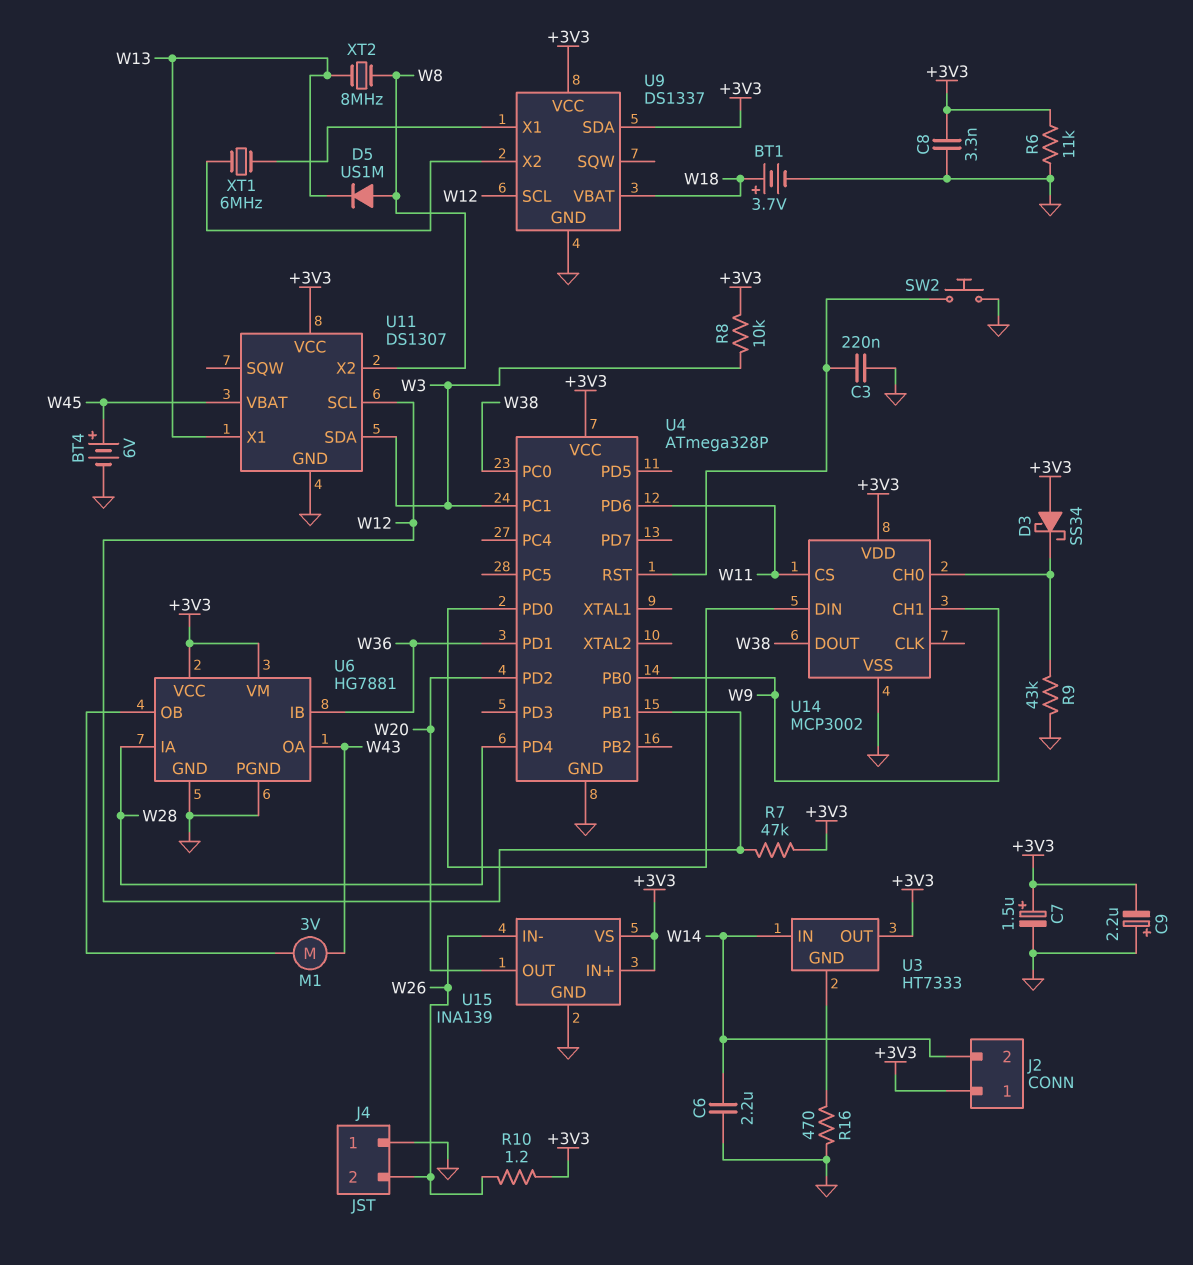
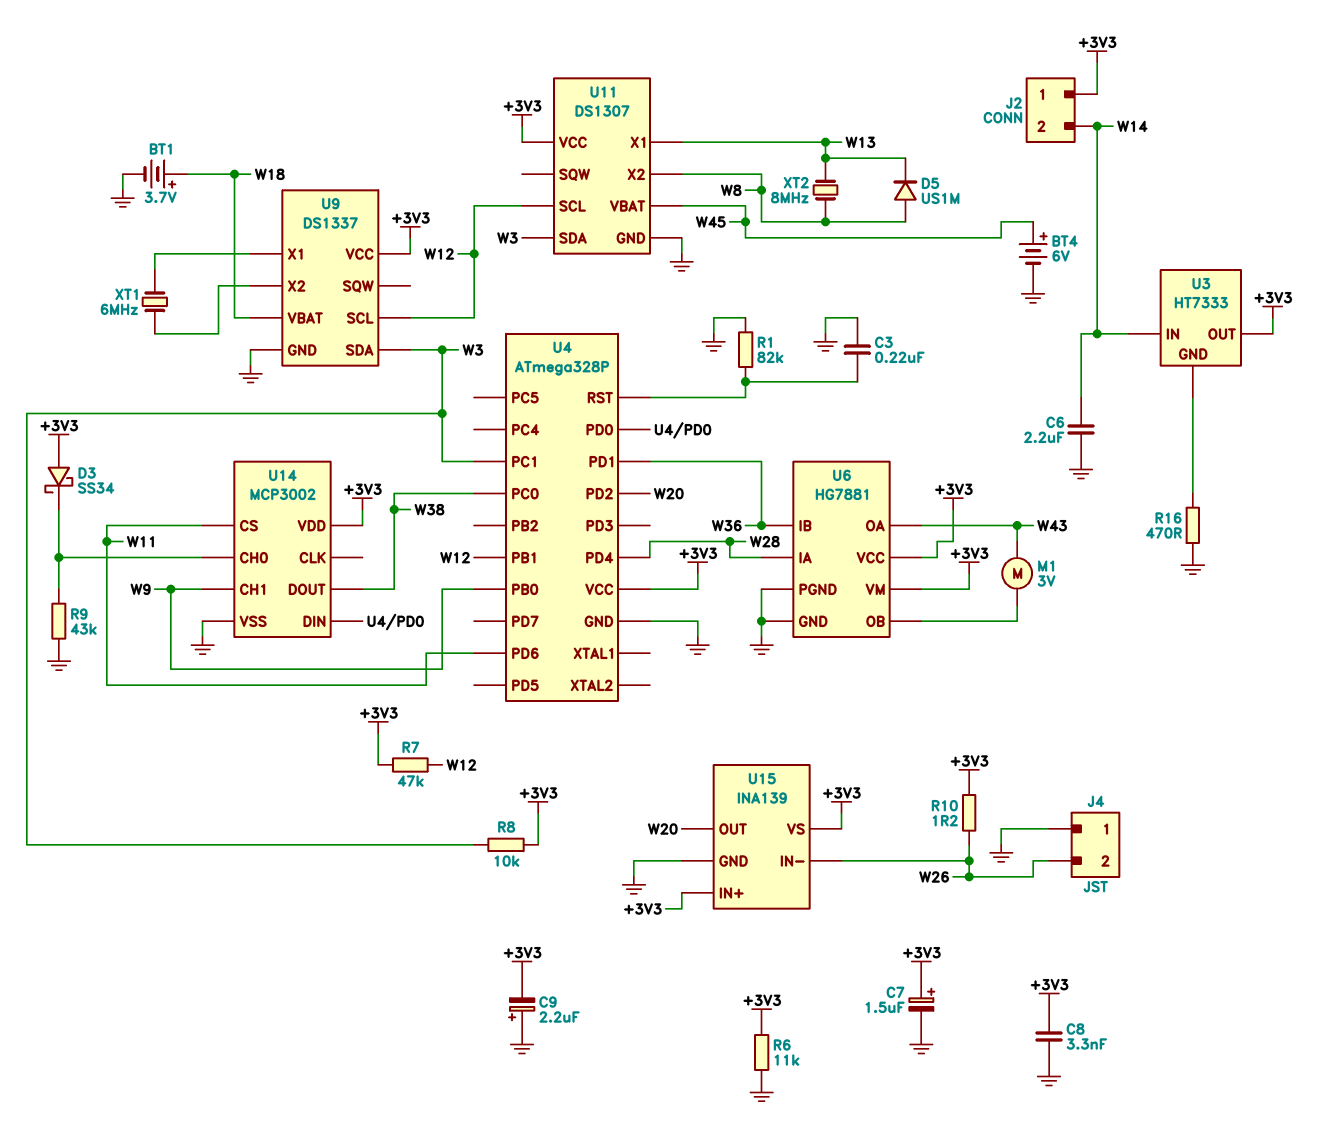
R1: none -> 82k (GND, U4/RST)
SW2: button (GND, U4/RST) -> none
U9 pin SDA: +3V3 -> W3

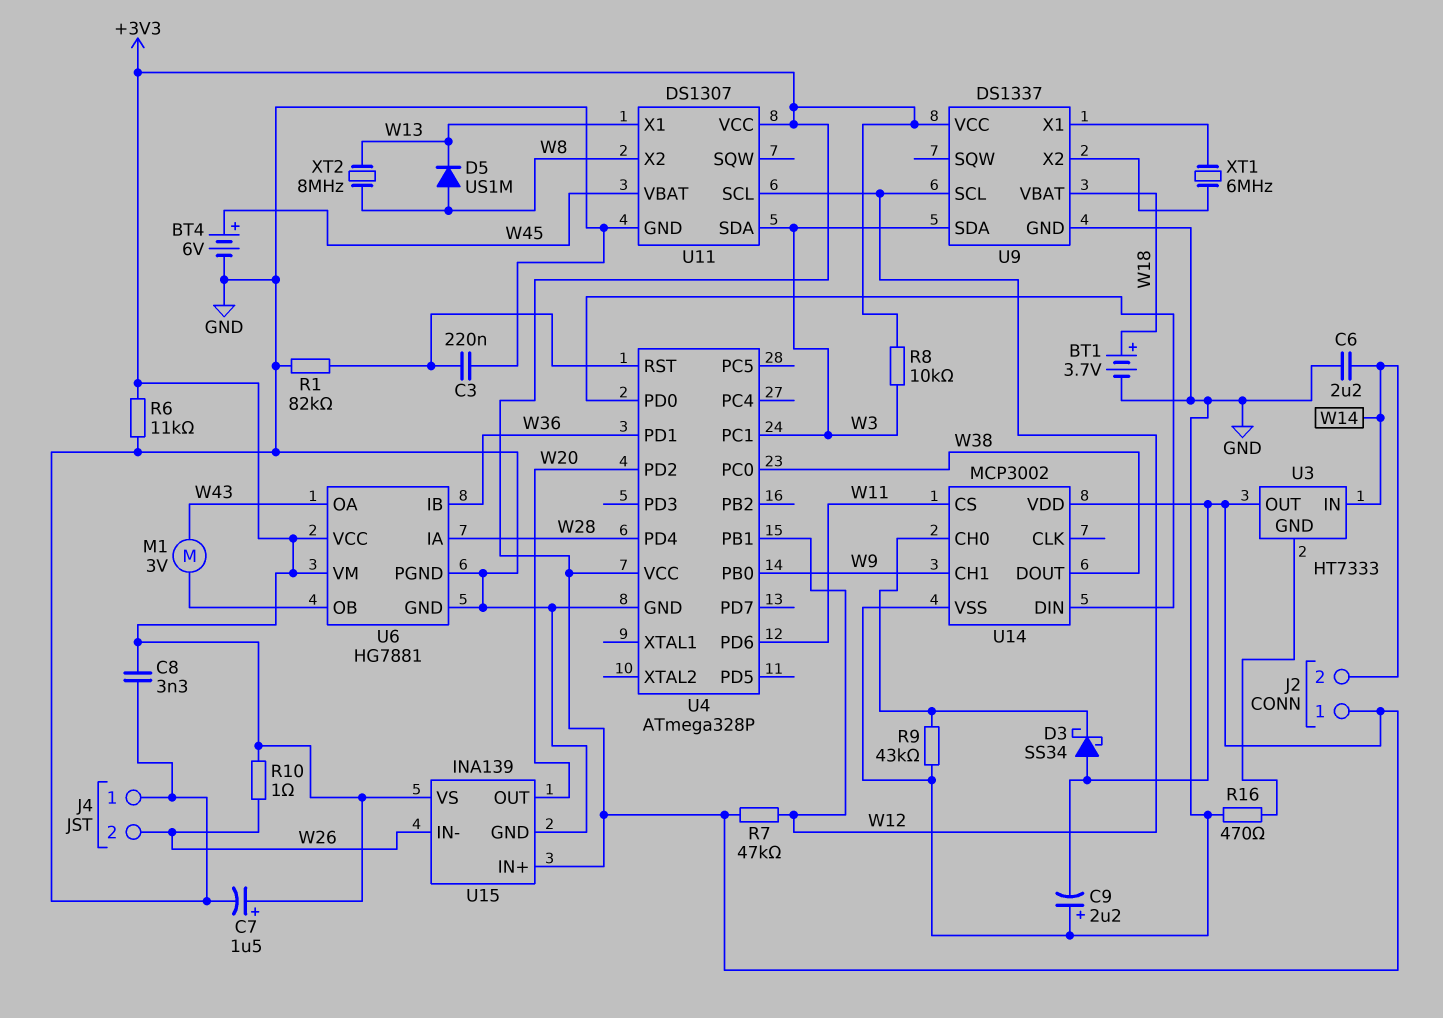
R10: 1.2 (+3V3, W26) -> 1 (+3V3, W26)

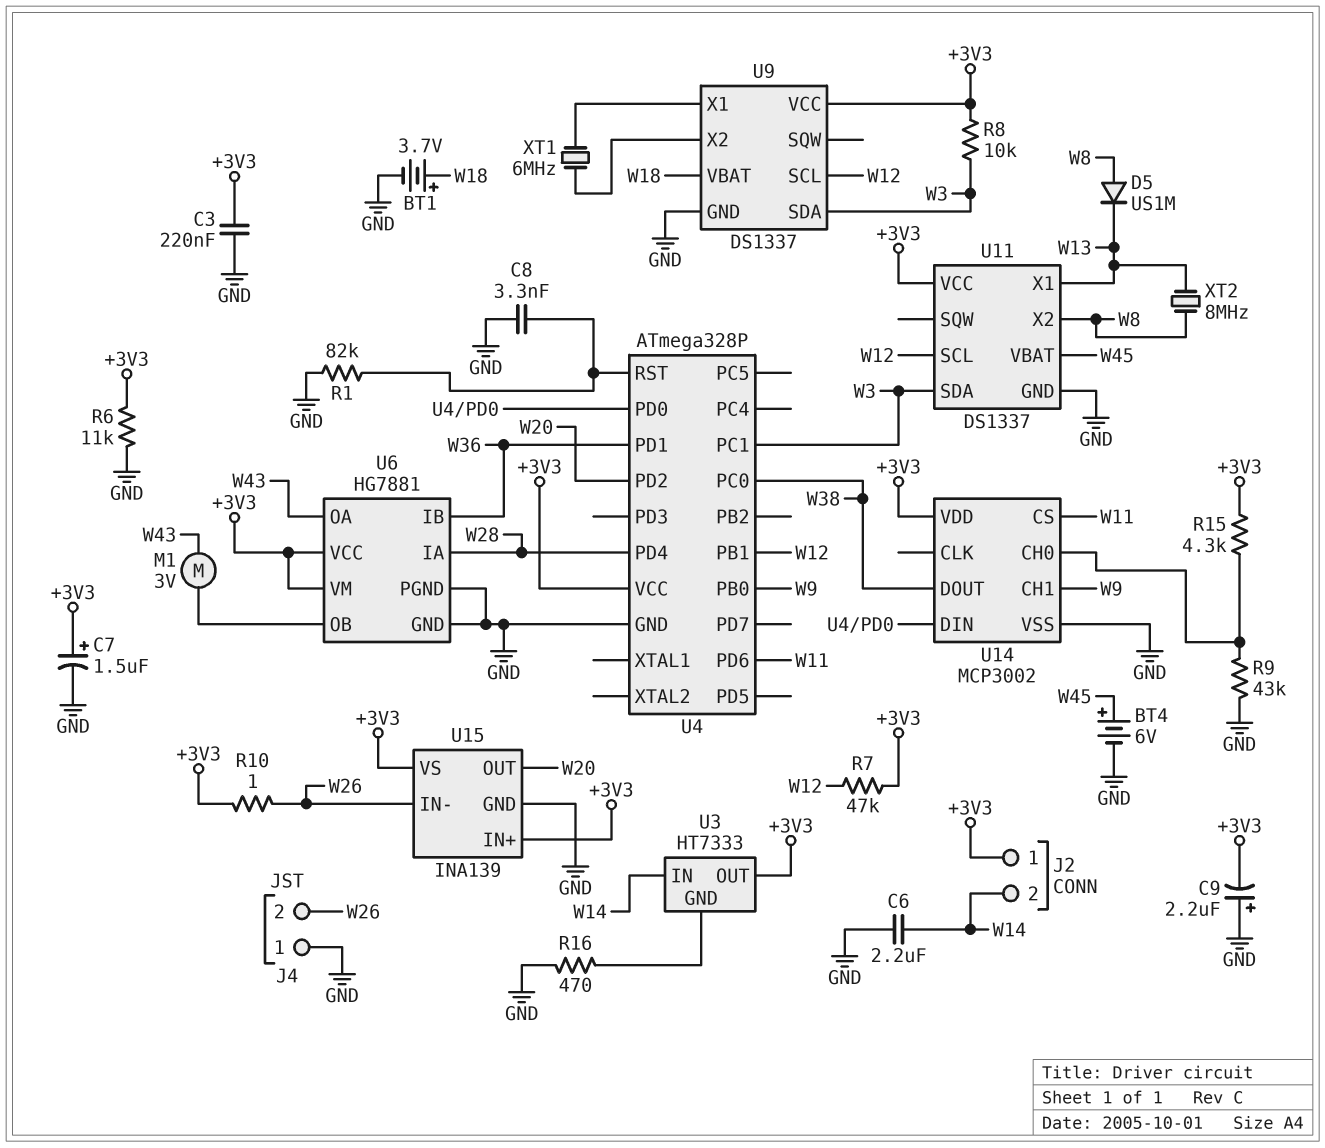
C3: 220nF (GND, U4/RST) -> 220nF (+3V3, GND)
C8: 3.3nF (+3V3, GND) -> 3.3nF (GND, U4/RST)
D3: schottky SS34 (A +3V3, K U14/CH0) -> none
R15: none -> 4.3k (+3V3, U14/CH0)
U11: DS1307 -> DS1337

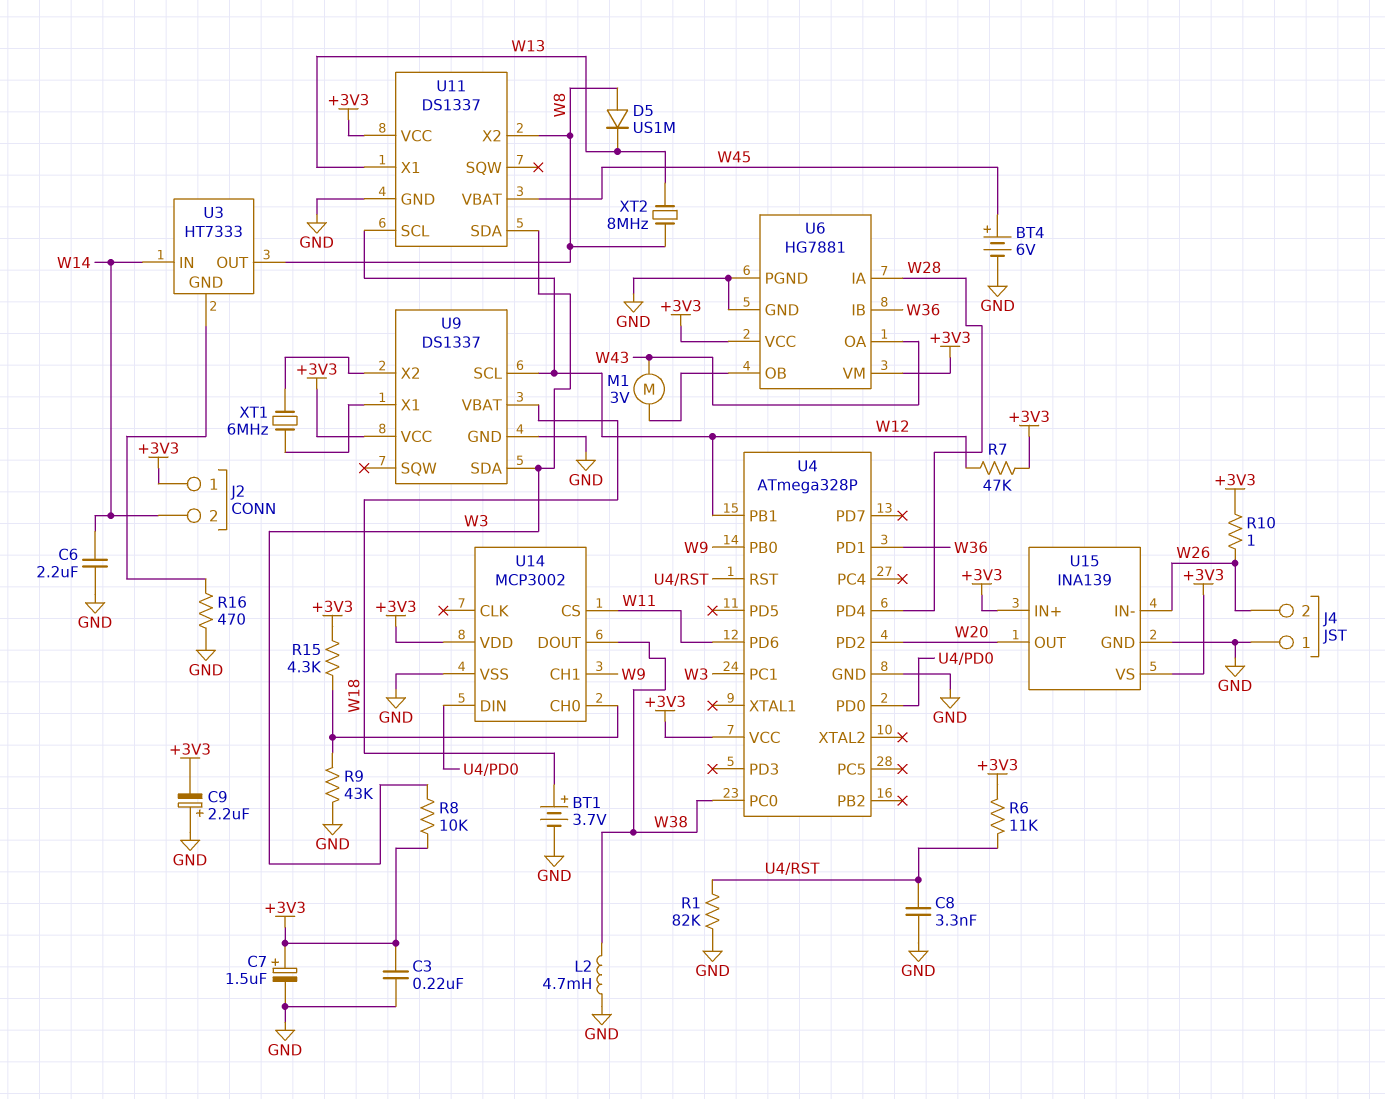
L2: none -> 4.7mH (GND, W38)
R6: 11k (+3V3, GND) -> 11k (+3V3, U4/RST)
U3 pin OUT: +3V3 -> W8

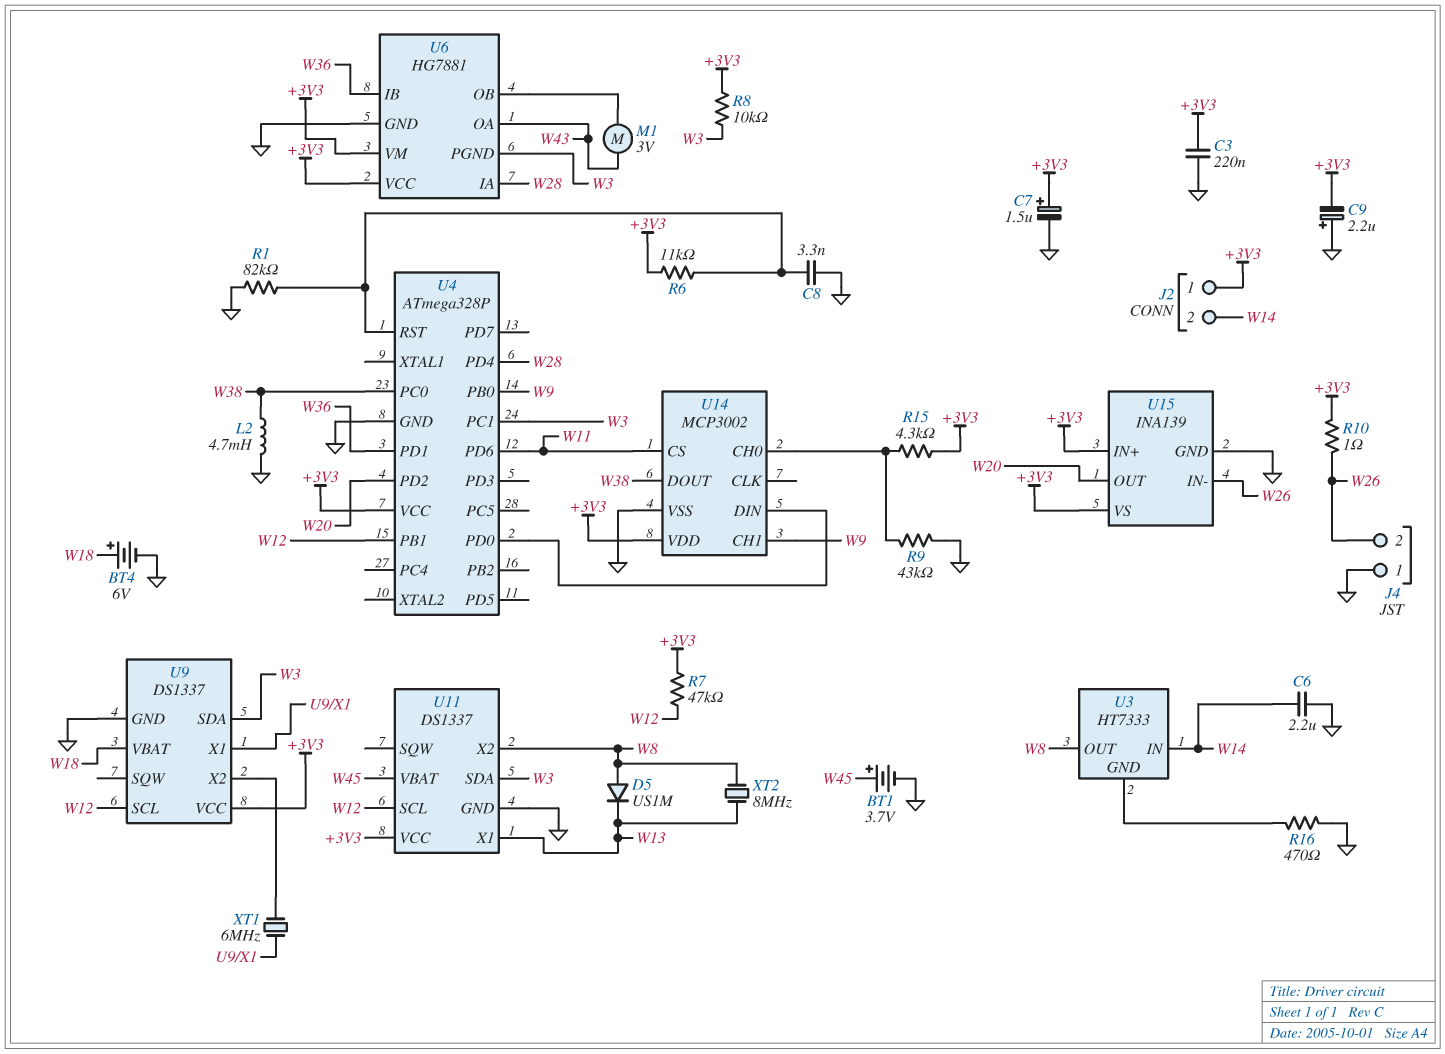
BT1: 3.7V (plus W18, minus GND) -> 3.7V (plus W45, minus GND)
BT4: 6V (plus W45, minus GND) -> 6V (plus W18, minus GND)
U6 pin PGND: GND -> W3

